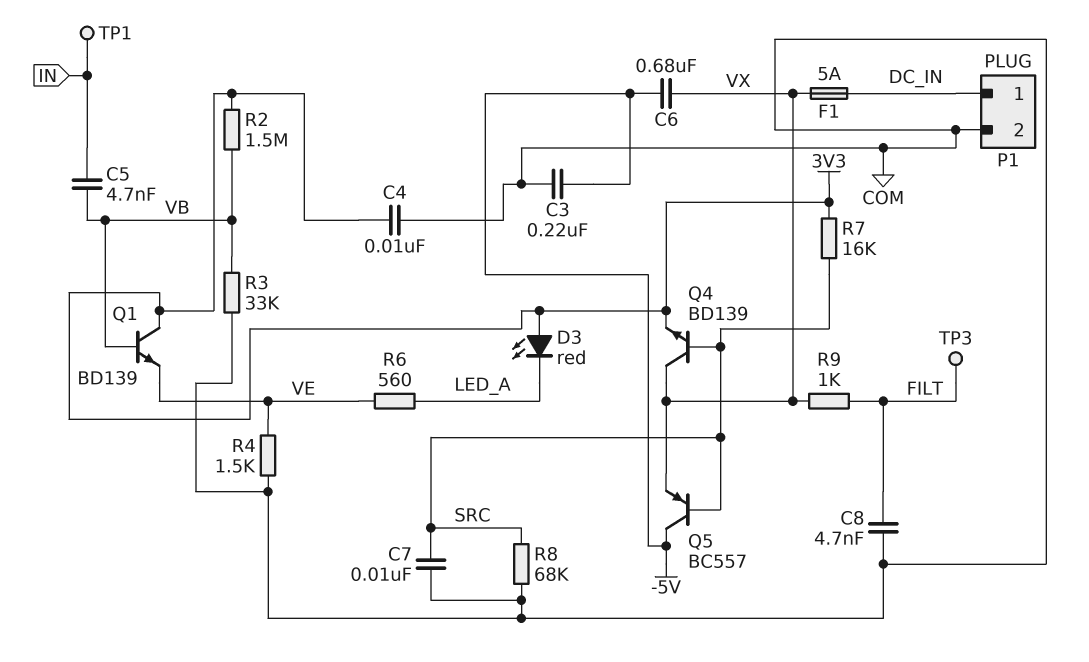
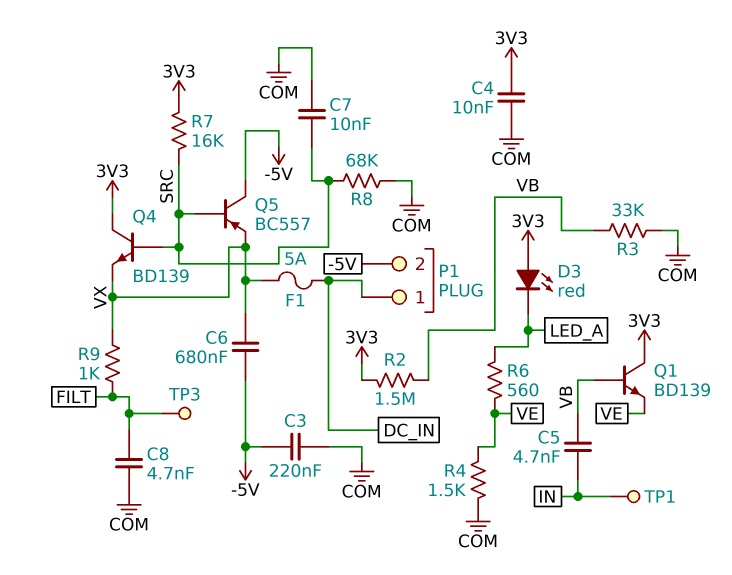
P1 pin 2: COM -> -5V
Q4: NPN BD139 (B SRC, C VX, E 3V3) -> NPN BD139 (B SRC, C 3V3, E VX)

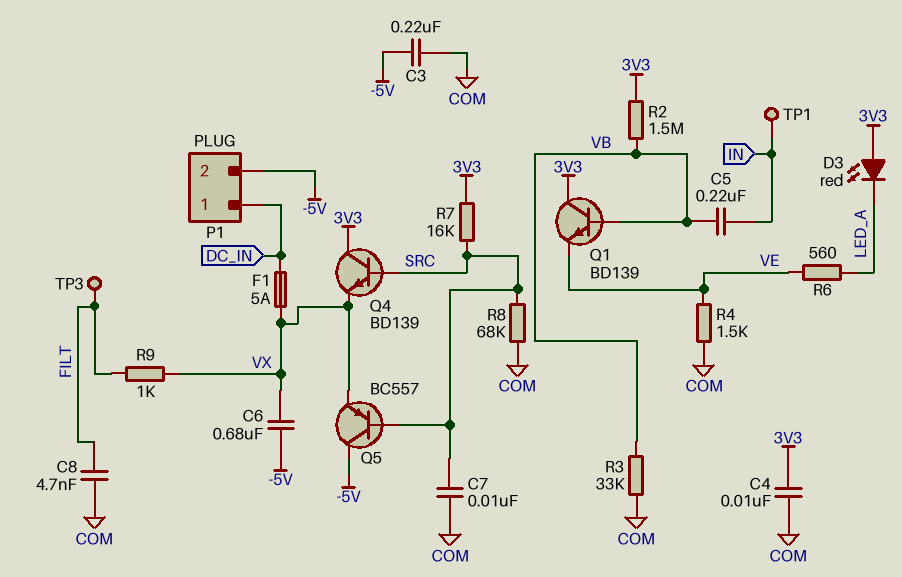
C5: 4.7nF (IN, VB) -> 220nF (IN, VB)

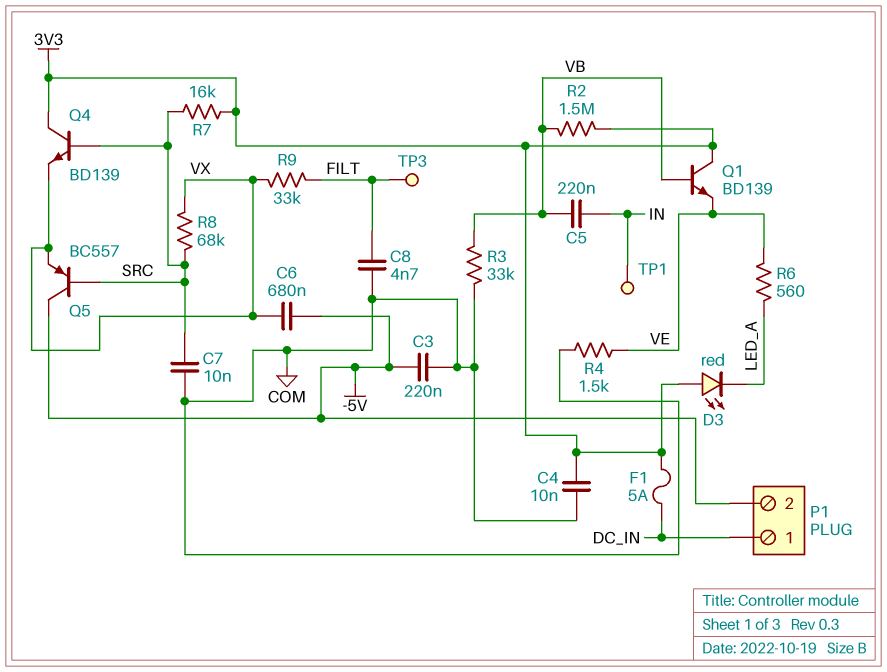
F1: 5A (DC_IN, VX) -> 5A (3V3, DC_IN)
R8: 68k (COM, SRC) -> 68k (SRC, VX)
R9: 1k (FILT, VX) -> 33k (FILT, VX)

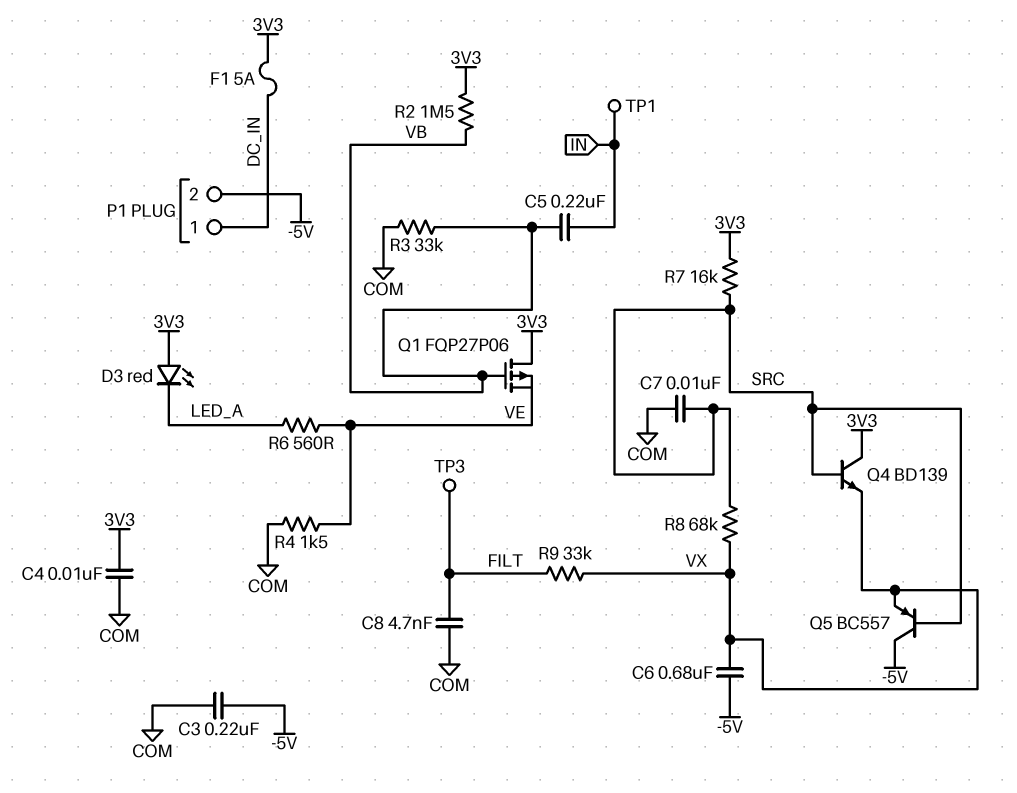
Q1: NPN BD139 (B VB, C 3V3, E VE) -> PMOS FQP27P06 (G VB, D 3V3, S VE)

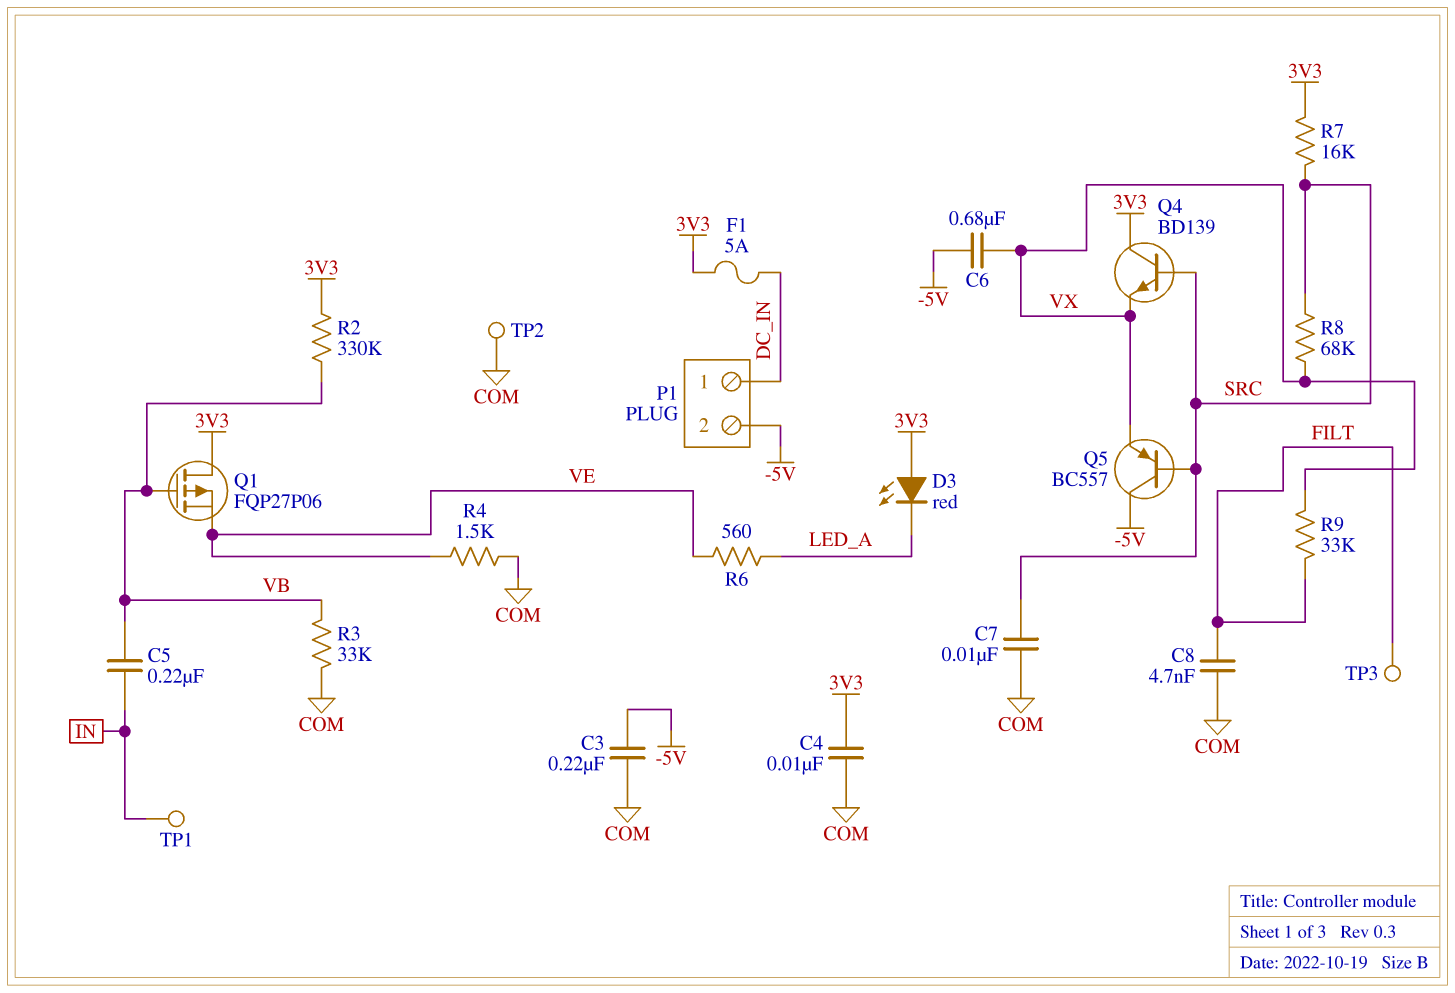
R2: 1.5M (3V3, VB) -> 330k (3V3, VB)
TP2: none -> test point (COM)

